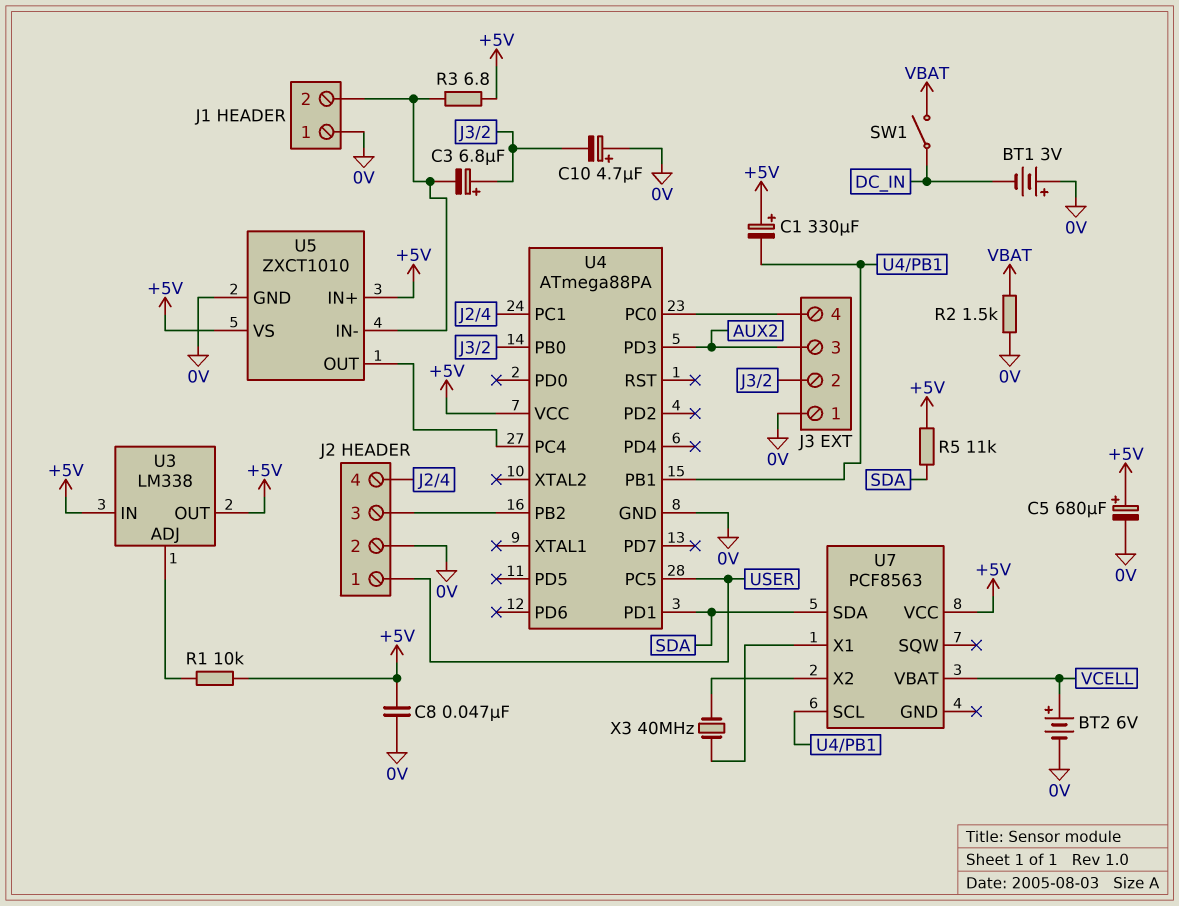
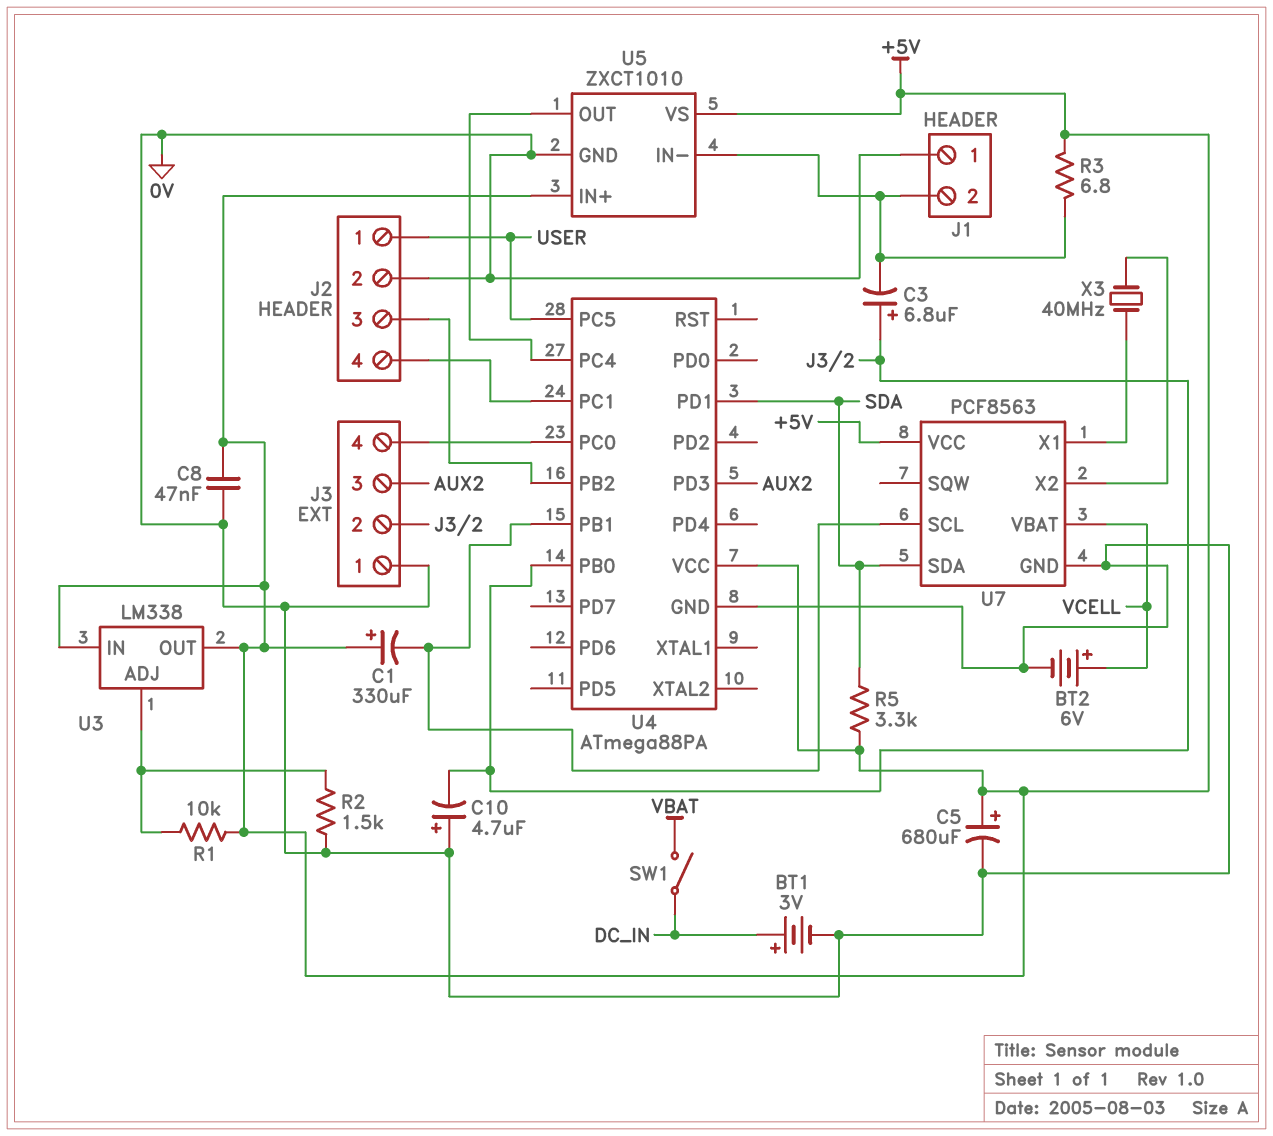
BT1: 3V (plus 0V, minus DC_IN) -> 3V (plus DC_IN, minus 0V)
R2: 1.5k (0V, VBAT) -> 1.5k (0V, U3/ADJ)
R5: 11k (+5V, SDA) -> 3.3k (+5V, SDA)
U7 pin GND: none -> 0V

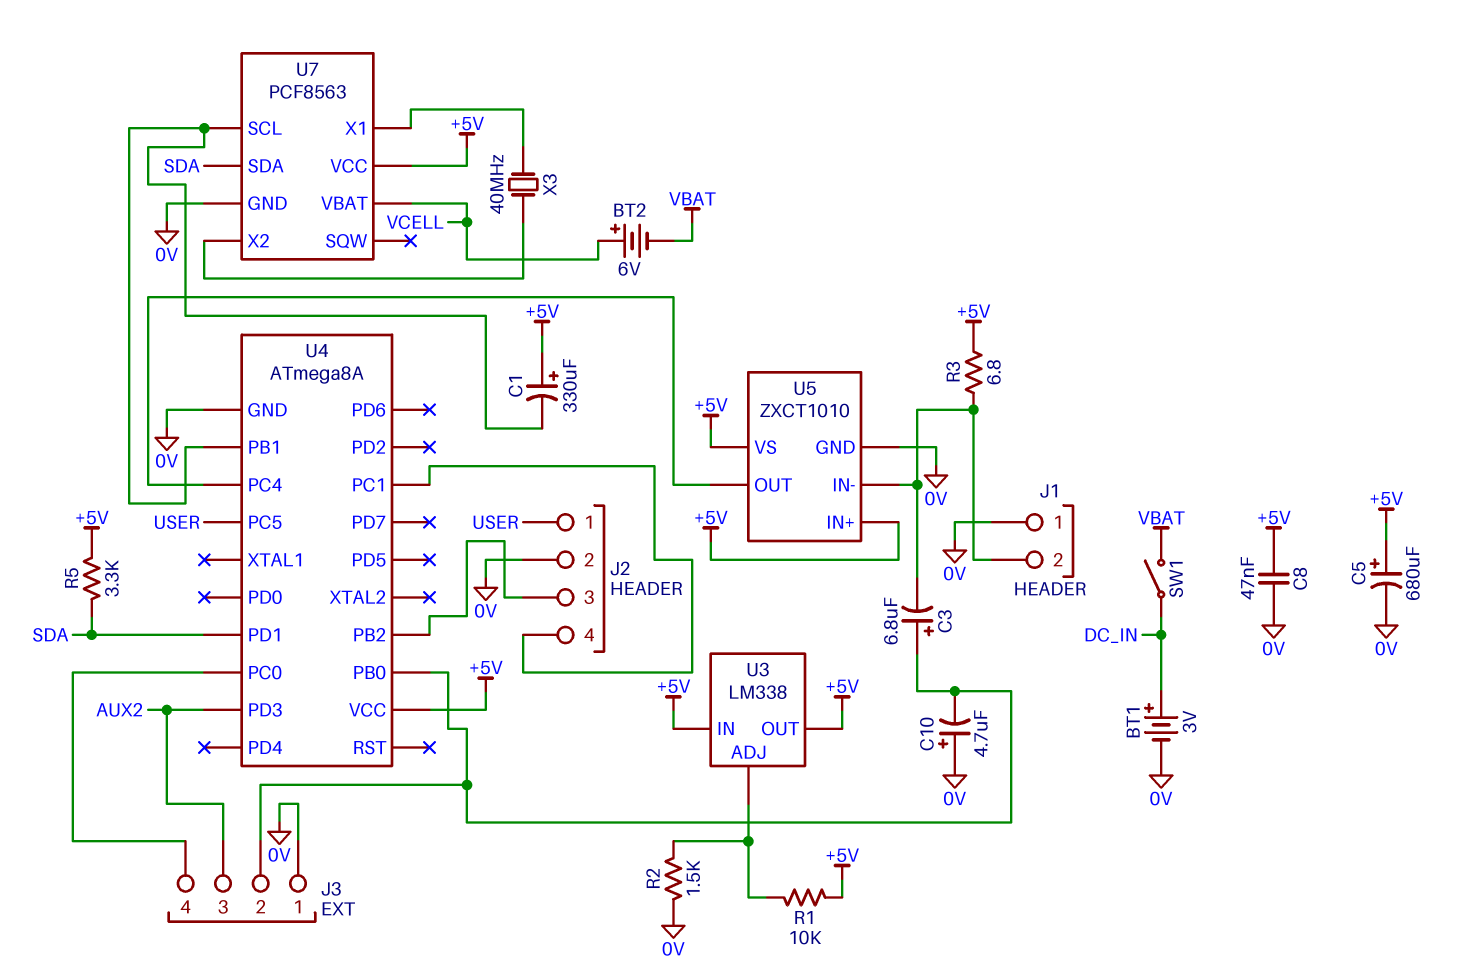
BT2: 6V (plus VCELL, minus 0V) -> 6V (plus VCELL, minus VBAT)
U4: ATmega88PA -> ATmega8A

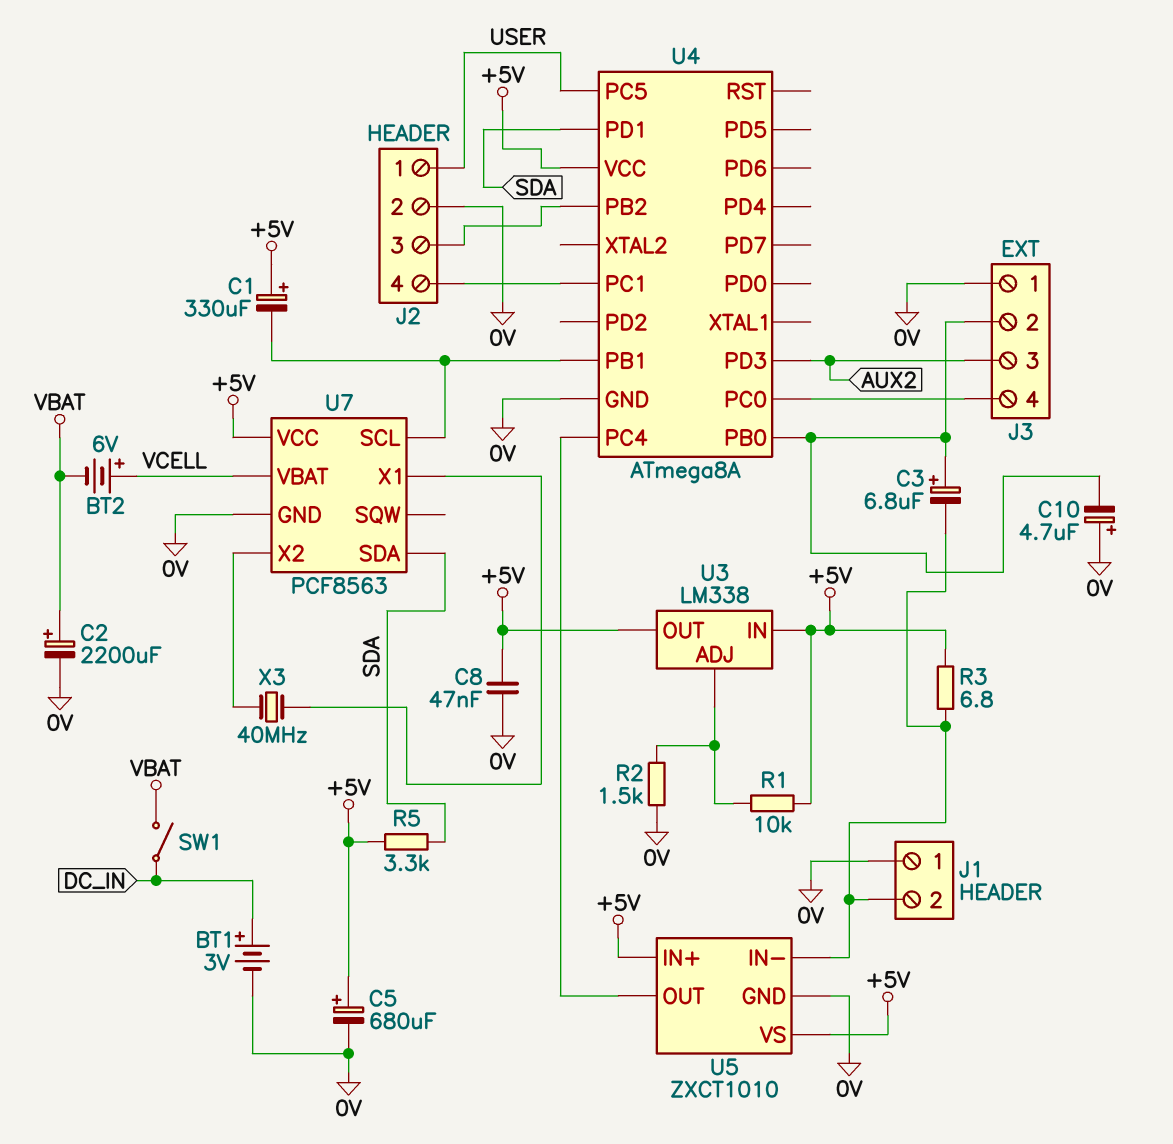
C2: none -> 2200uF (plus VBAT, minus 0V)

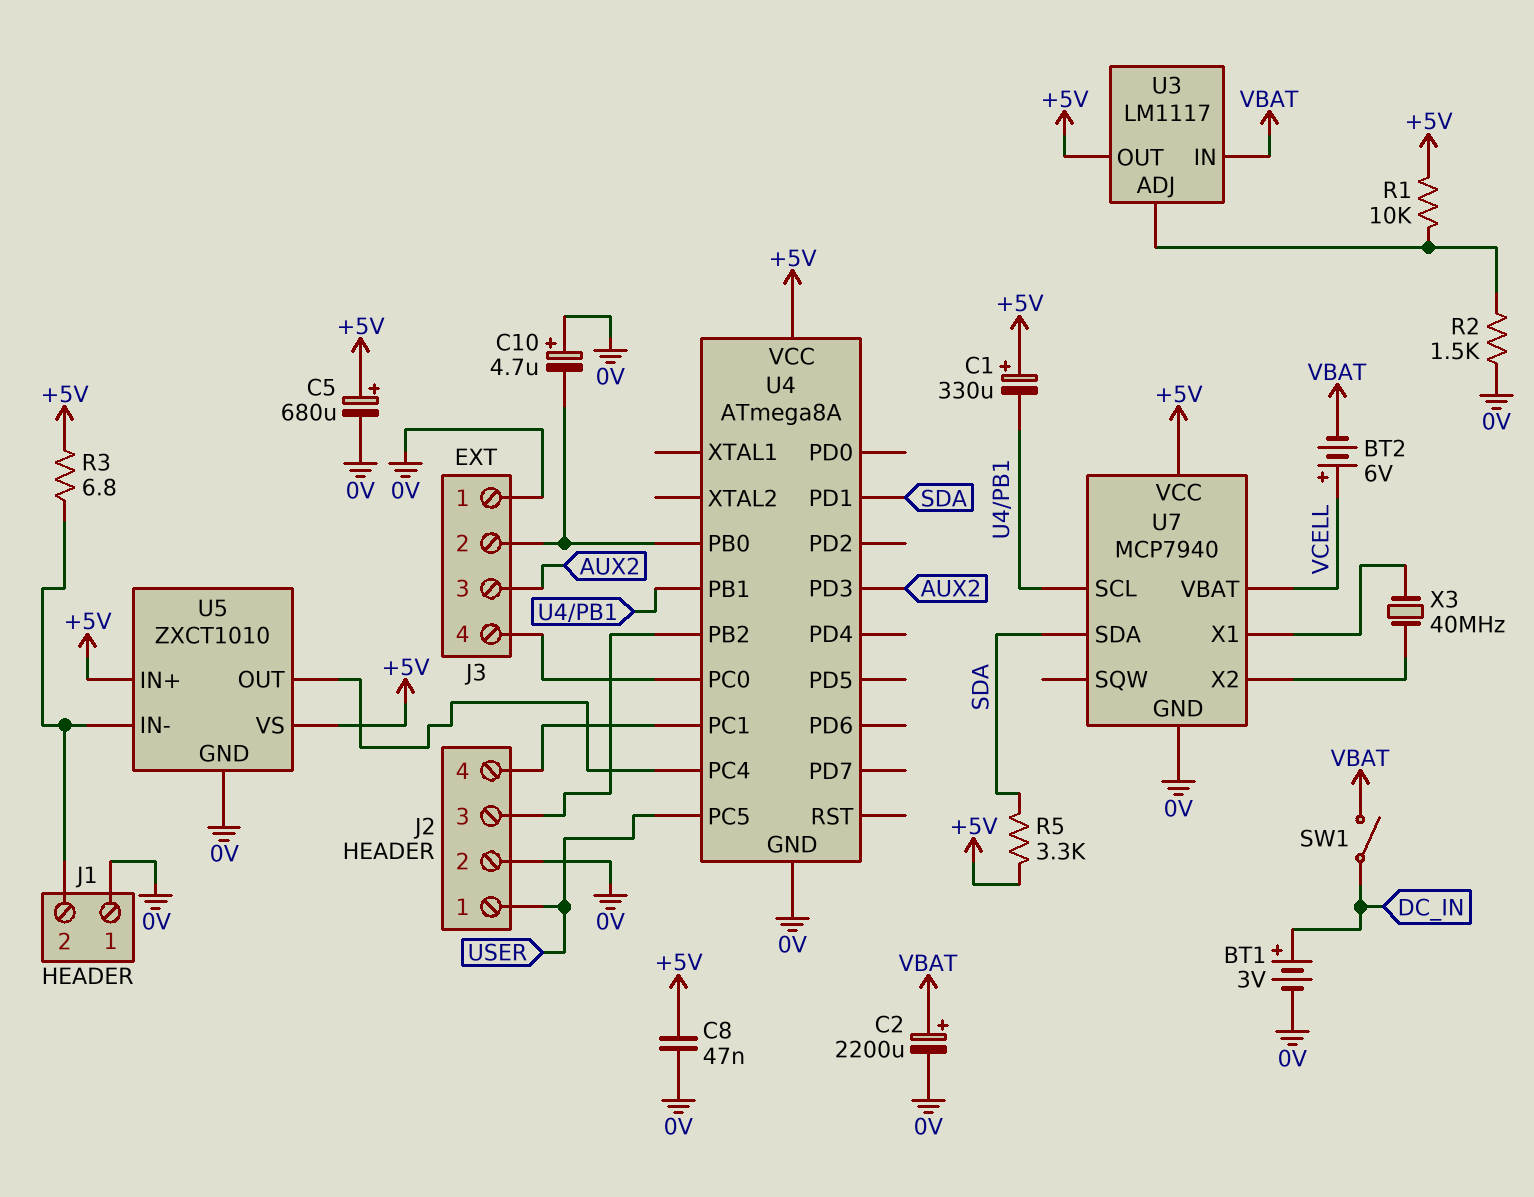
C3: 6.8uF (plus J3/2, minus J1/2) -> none
U3: LM338 -> LM1117
U3 pin IN: +5V -> VBAT
U7: PCF8563 -> MCP7940

